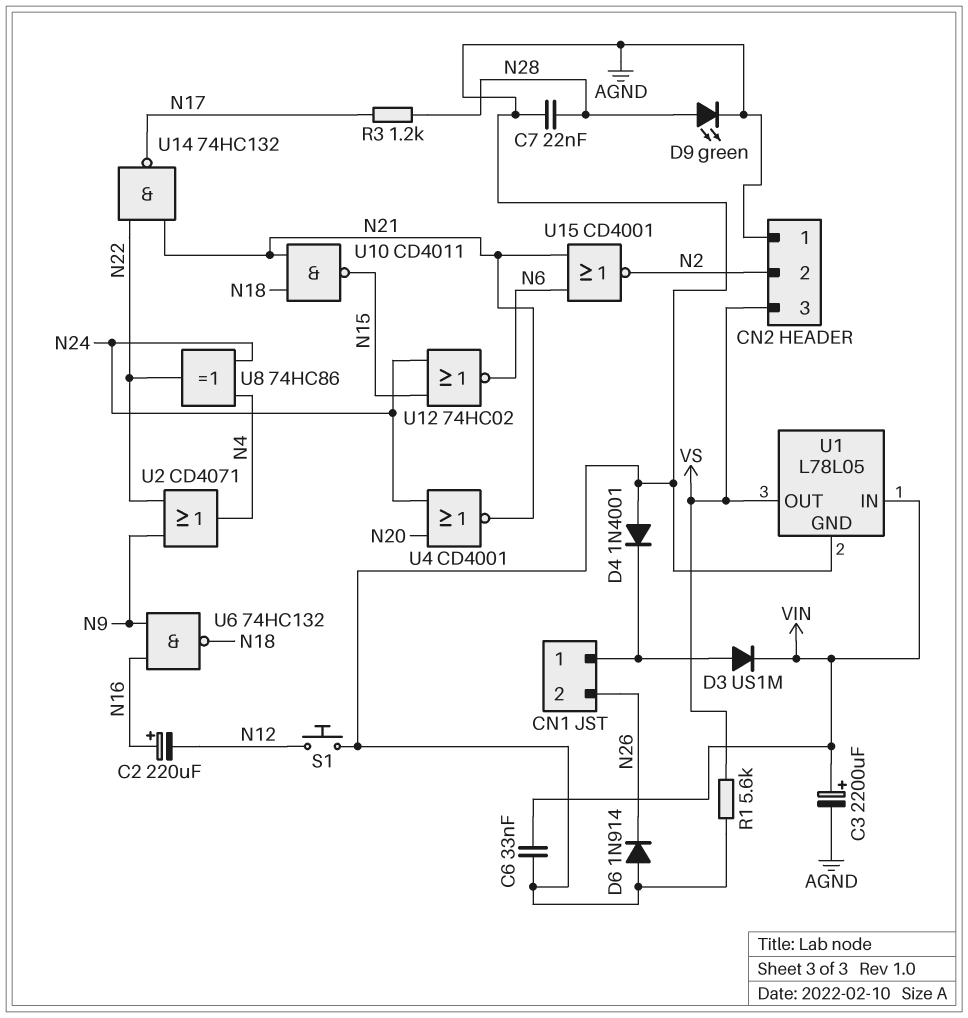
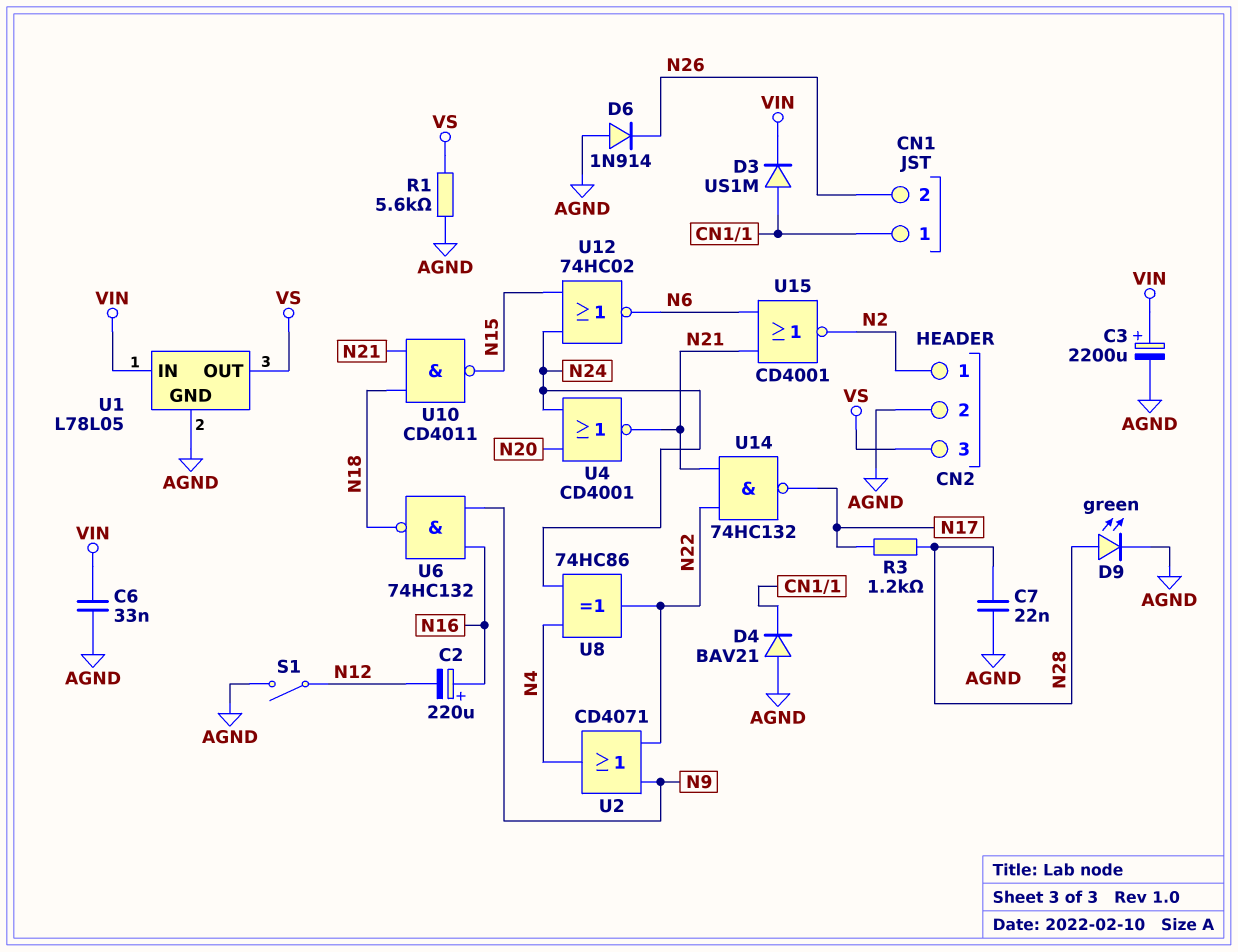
CN2 pin 1: AGND -> N2
CN2 pin 2: N2 -> AGND
D4: diode 1N4001 (A AGND, K CN1/1) -> diode BAV21 (A AGND, K CN1/1)
S1: button (AGND, N12) -> switch (AGND, N12)

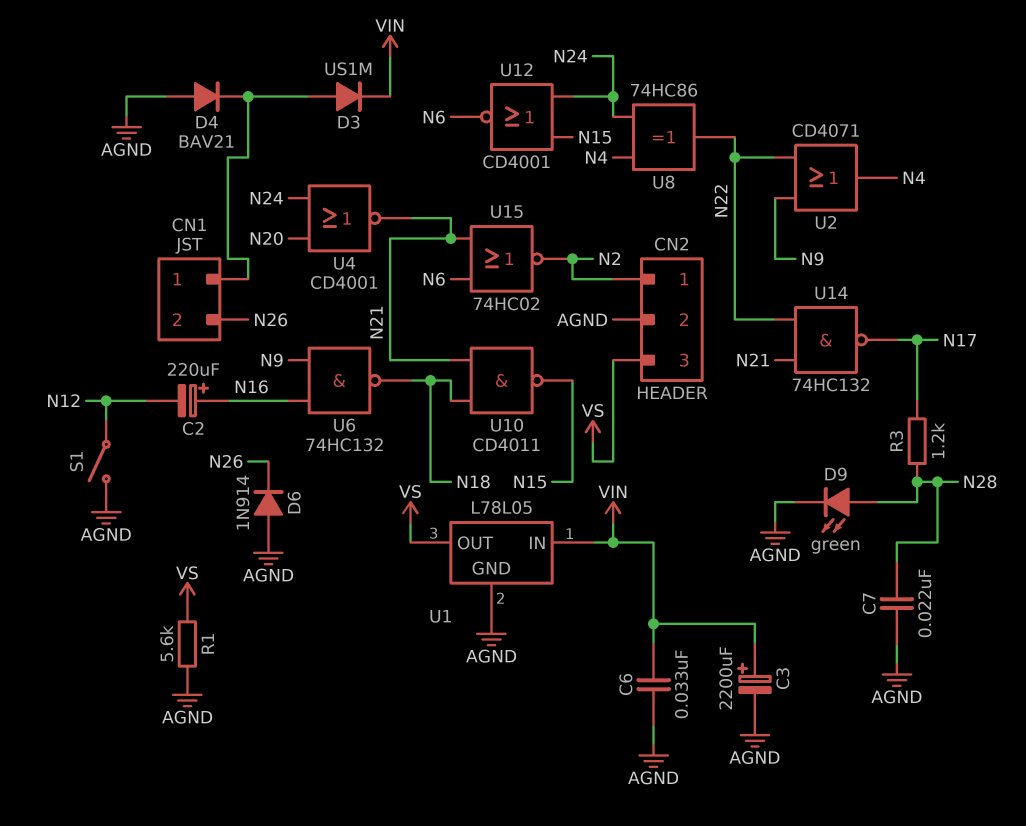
U12: NOR 74HC02 (in N15, in N24, out N6) -> NOR CD4001 (in N15, in N24, out N6)
U15: NOR CD4001 (in N6, in N21, out N2) -> NOR 74HC02 (in N6, in N21, out N2)

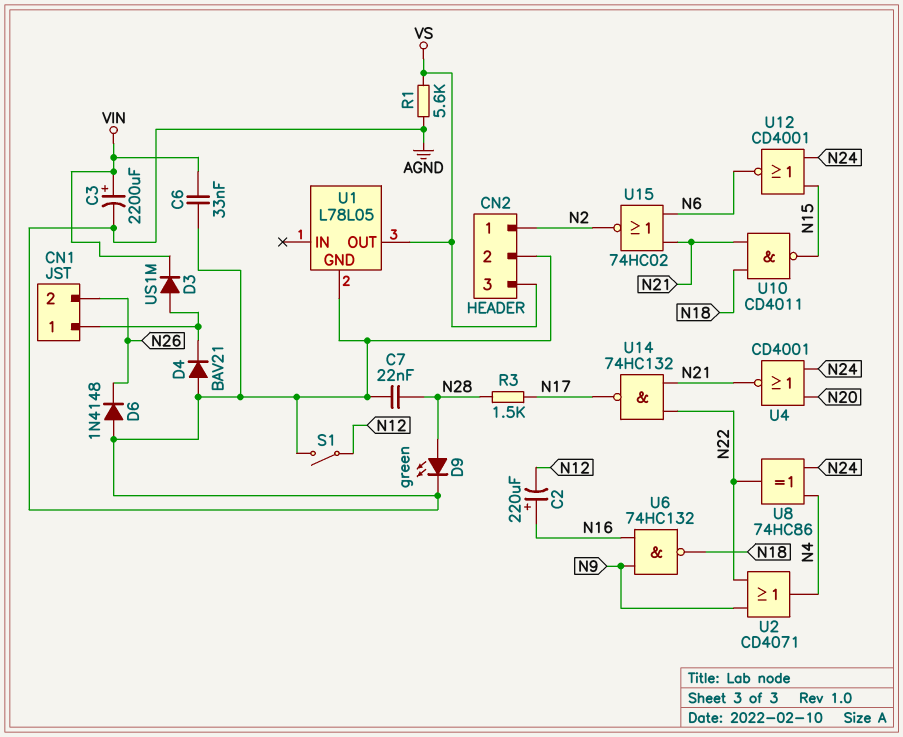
D6: diode 1N914 (A AGND, K N26) -> diode 1N4148 (A AGND, K N26)
R3: 1.2k (N17, N28) -> 1.5k (N17, N28)
U1 pin IN: VIN -> none

